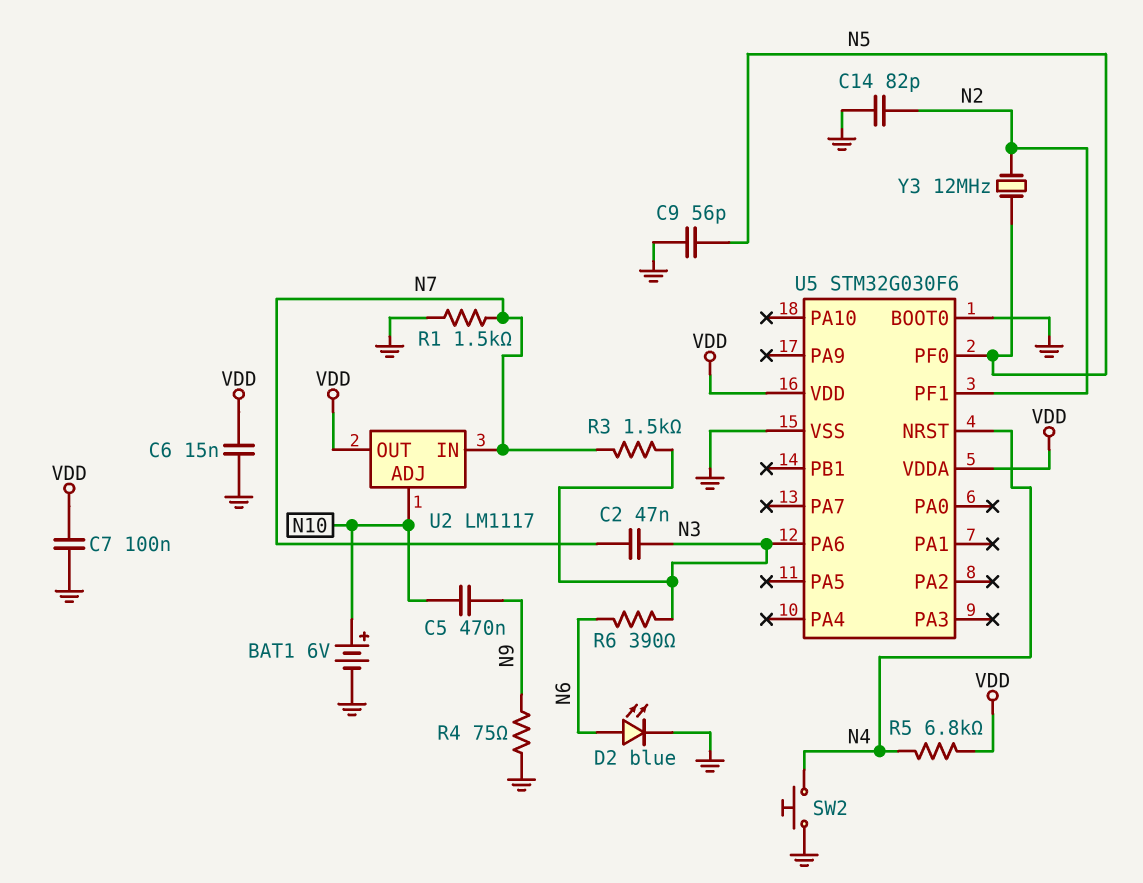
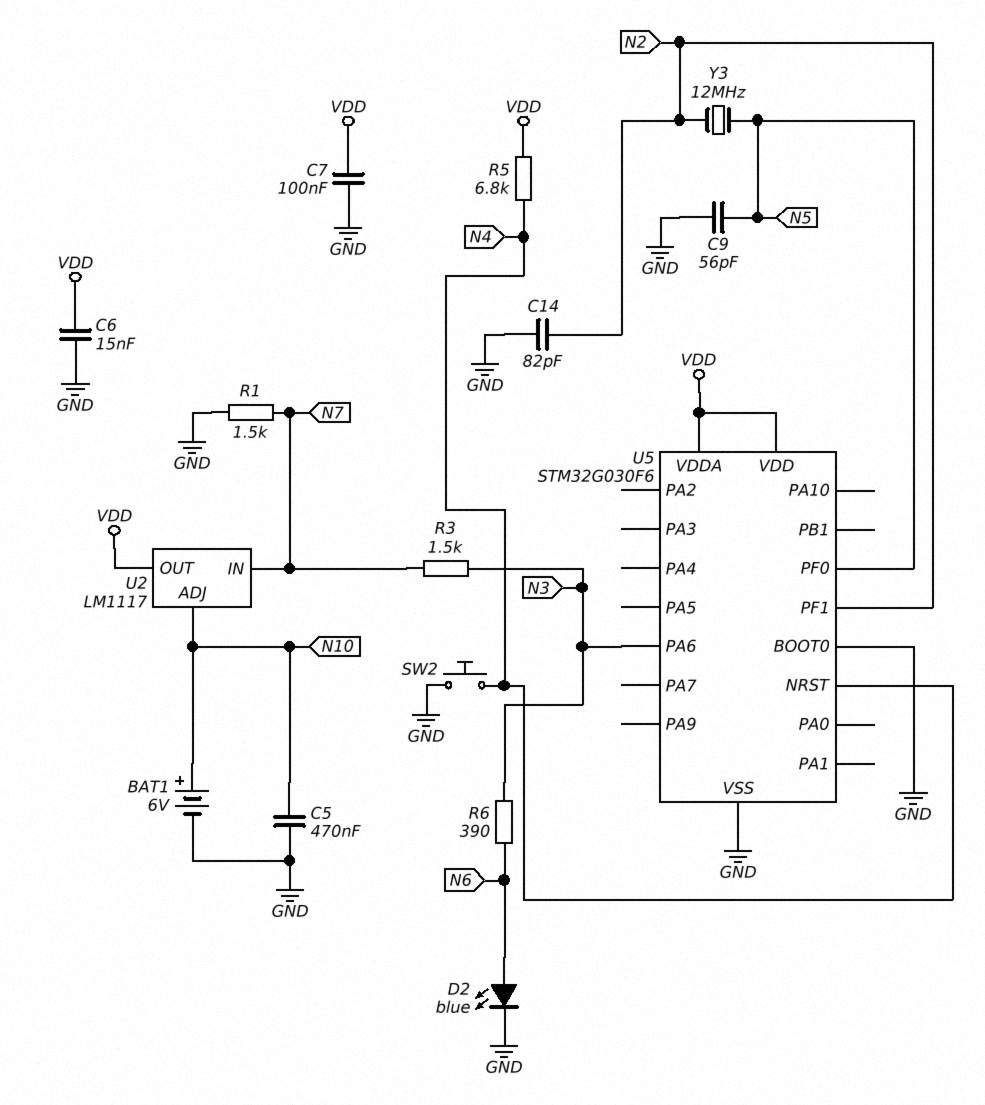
C2: 47nF (N3, N7) -> none
C5: 470nF (N9, N10) -> 470nF (GND, N10)
R4: 75 (GND, N9) -> none

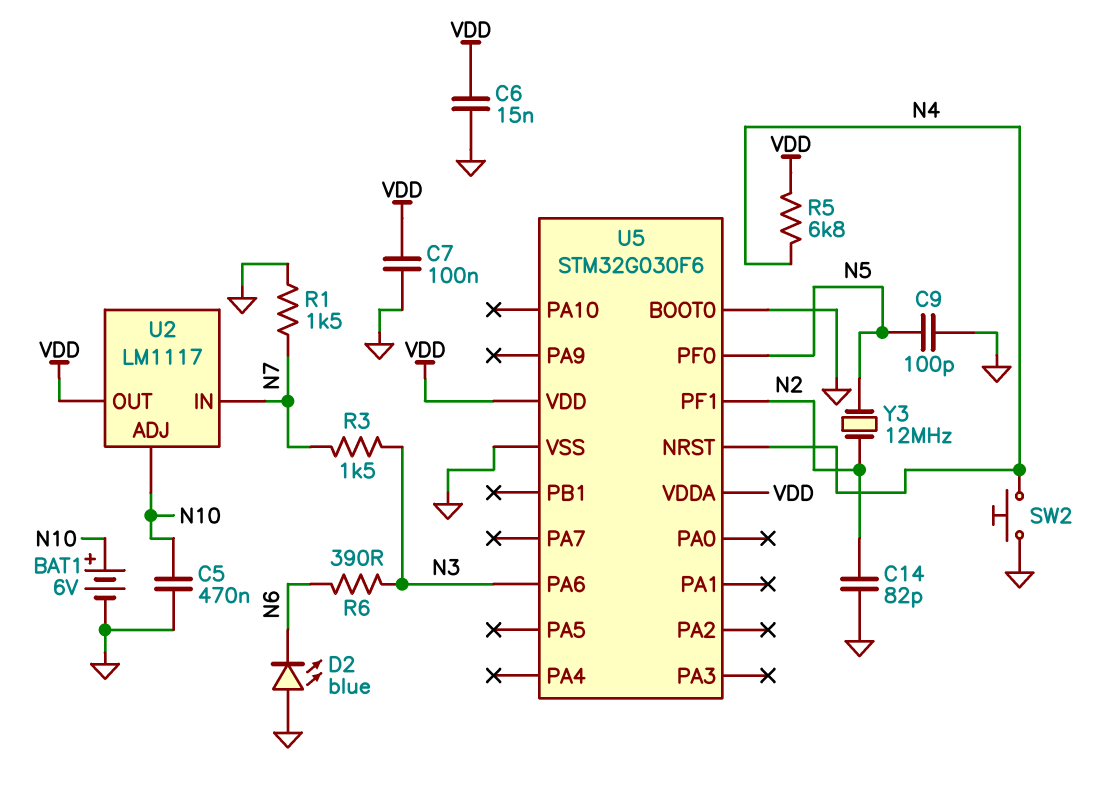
C9: 56pF (GND, N5) -> 100pF (GND, N5)
D2: LED blue (A N6, K GND) -> LED blue (A GND, K N6)

